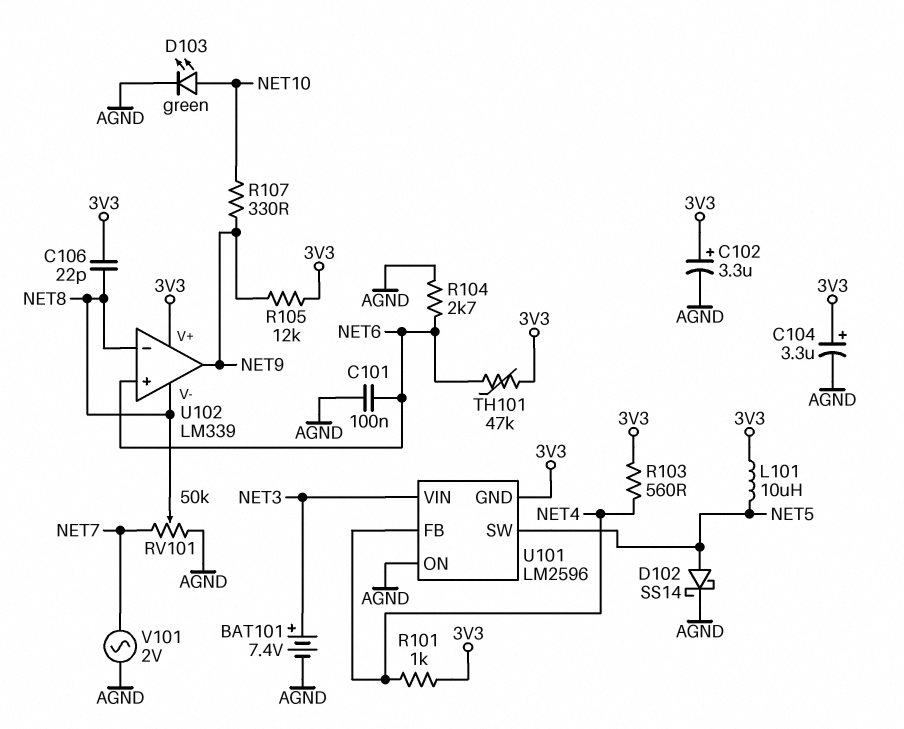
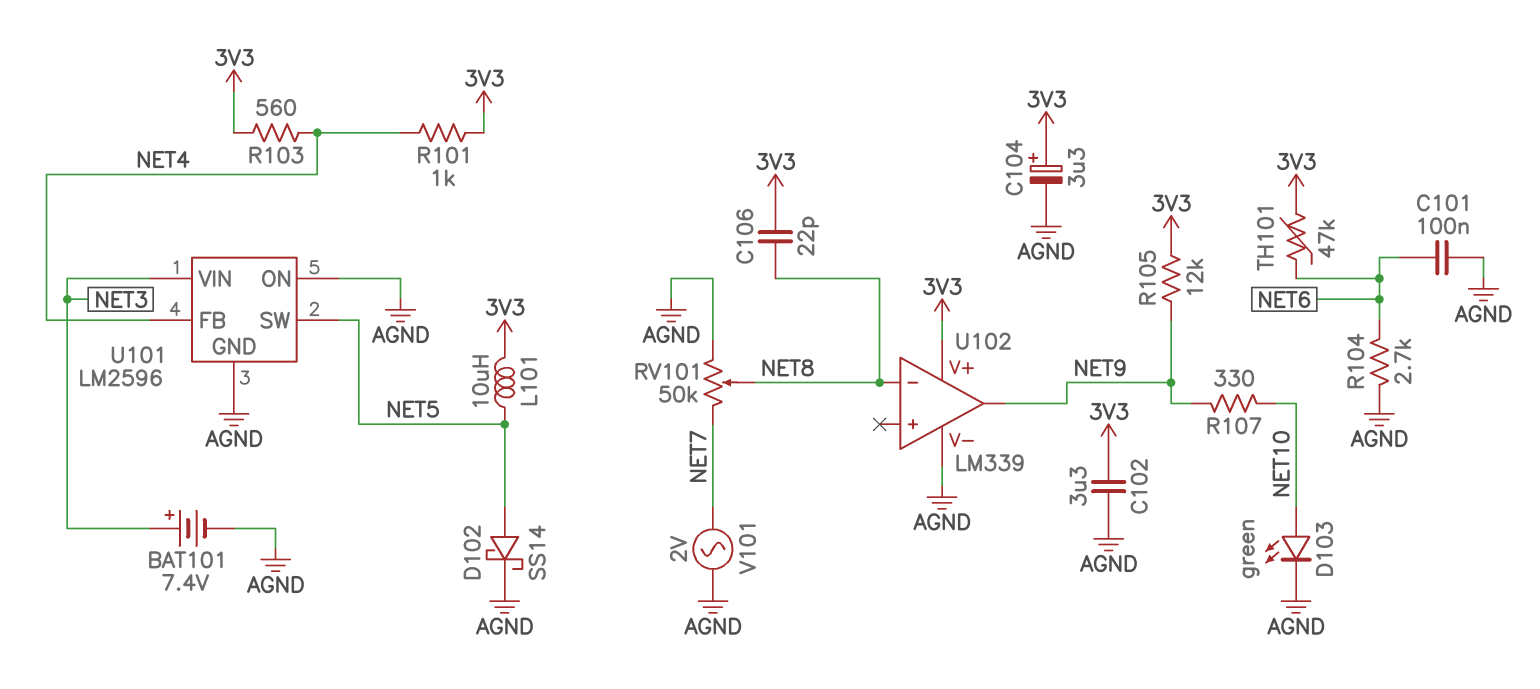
C102: 3.3uF (plus 3V3, minus AGND) -> 3.3uF (3V3, AGND)
U101 pin GND: 3V3 -> AGND
U102 pin V-: NET8 -> AGND
U102 pin in+: NET6 -> none

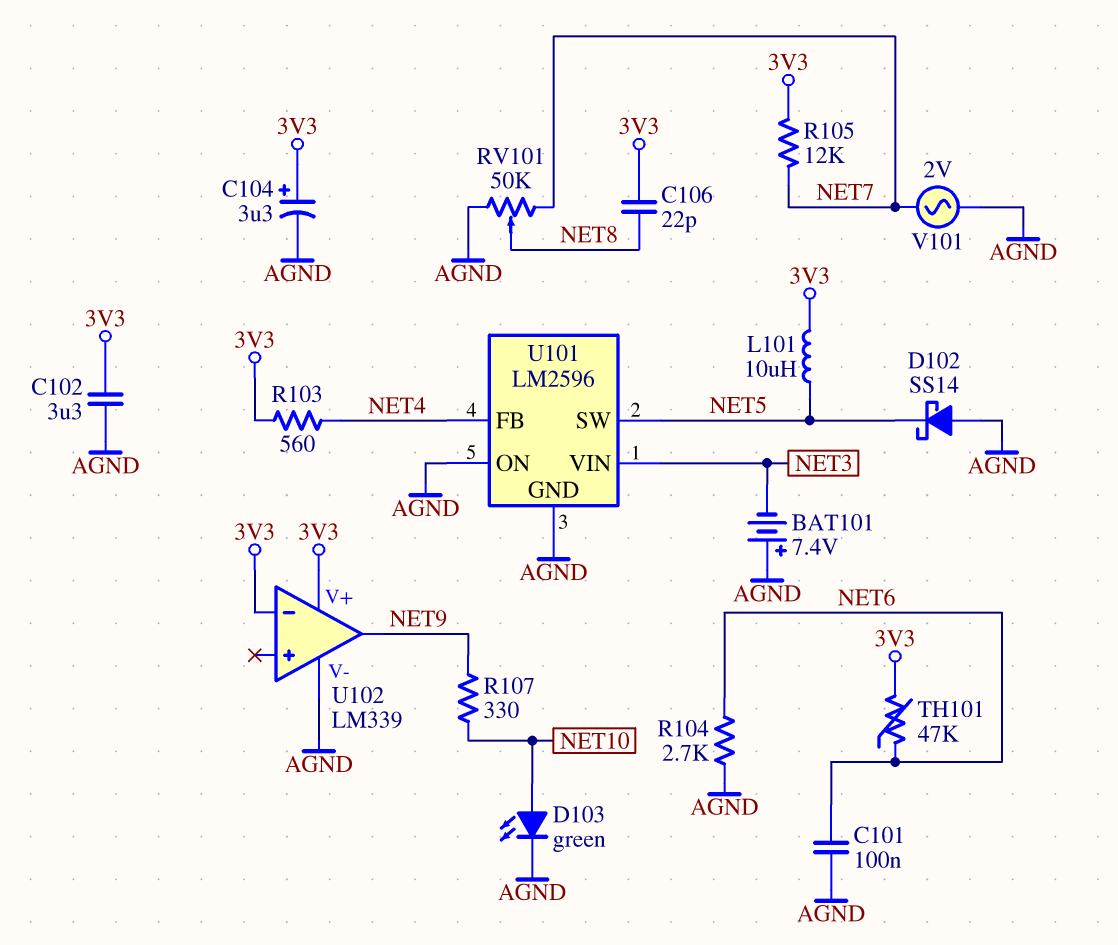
BAT101: 7.4V (plus NET3, minus AGND) -> 7.4V (plus AGND, minus NET3)
D102: schottky SS14 (A NET5, K AGND) -> schottky SS14 (A AGND, K NET5)
R101: 1k (3V3, NET4) -> none
R105: 12k (3V3, NET9) -> 12k (3V3, NET7)
U102 pin in-: NET8 -> 3V3

